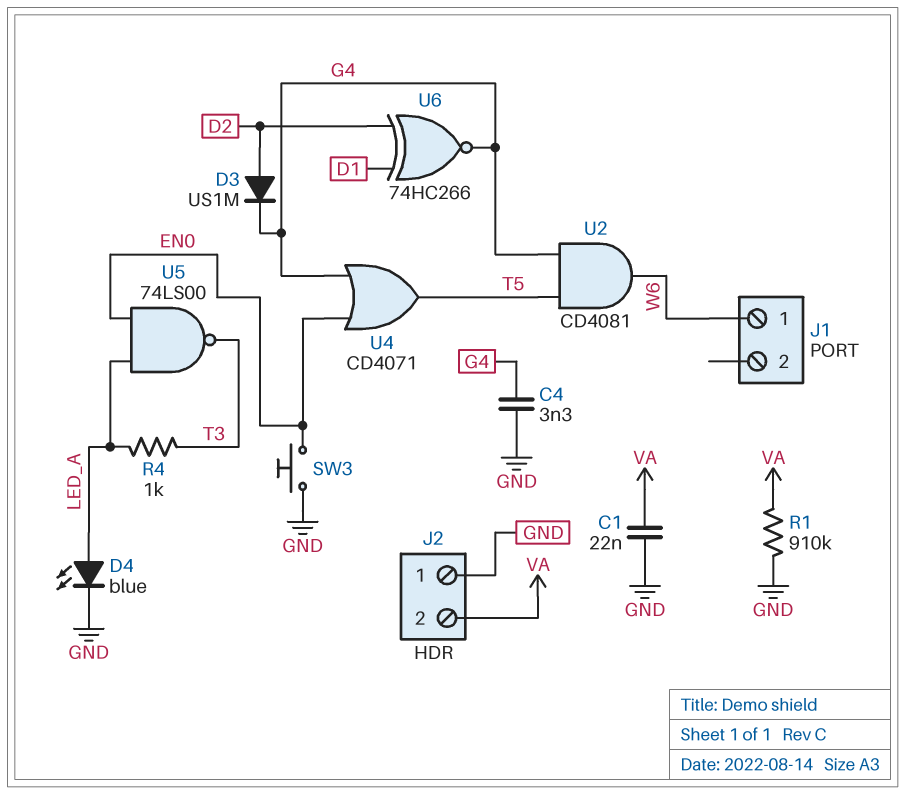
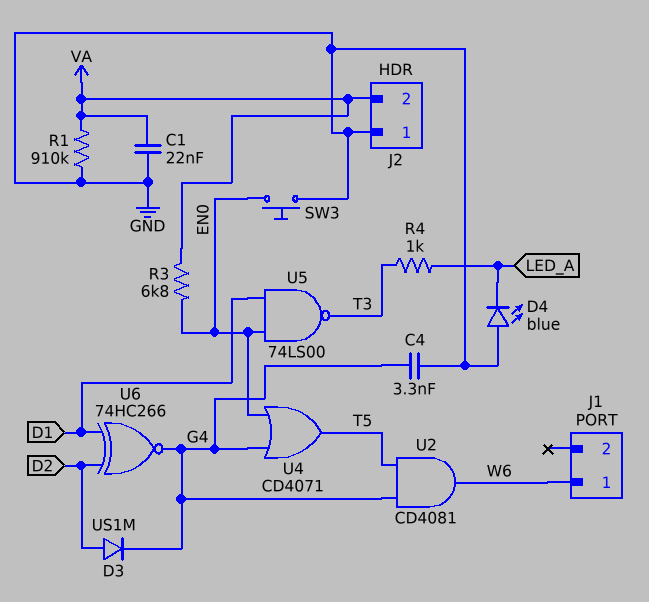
D4: LED blue (A LED_A, K GND) -> LED blue (A GND, K LED_A)
R3: none -> 6.8k (EN0, VA)
U5: NAND 74LS00 (in EN0, in LED_A, out T3) -> NAND 74LS00 (in D1, in EN0, out T3)

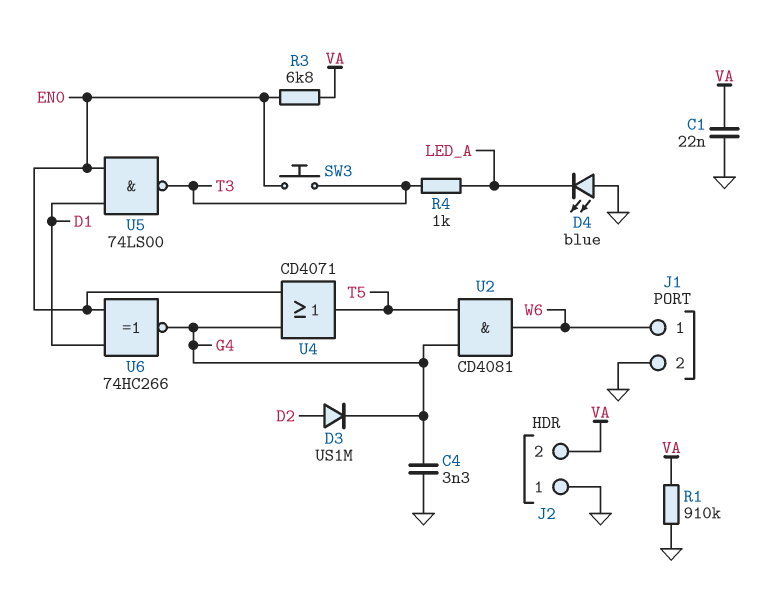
J1 pin 2: none -> GND
SW3: button (EN0, GND) -> button (EN0, T3)
U6: XNOR 74HC266 (in D1, in D2, out G4) -> XNOR 74HC266 (in D1, in EN0, out G4)

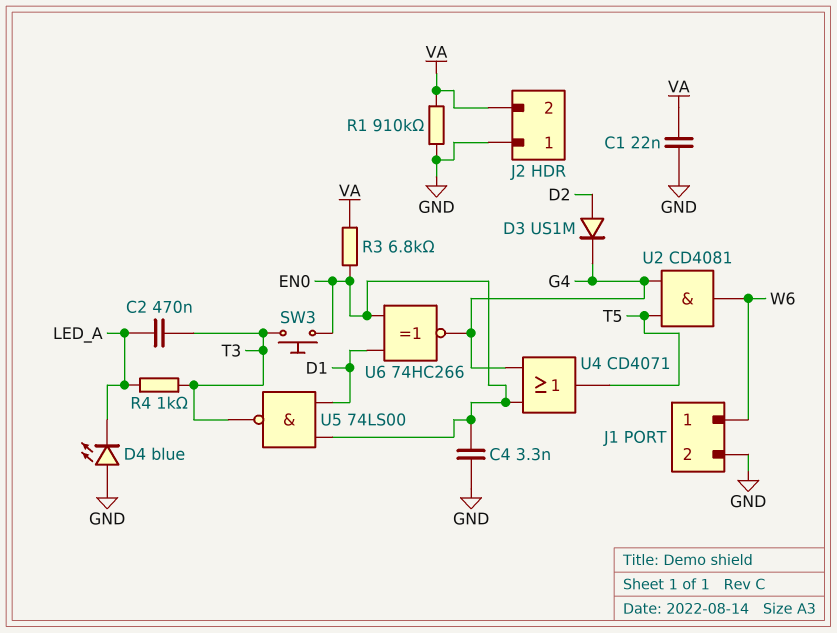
C2: none -> 470nF (LED_A, T3)
C4: 3.3nF (G4, GND) -> 3.3nF (EN0, GND)

